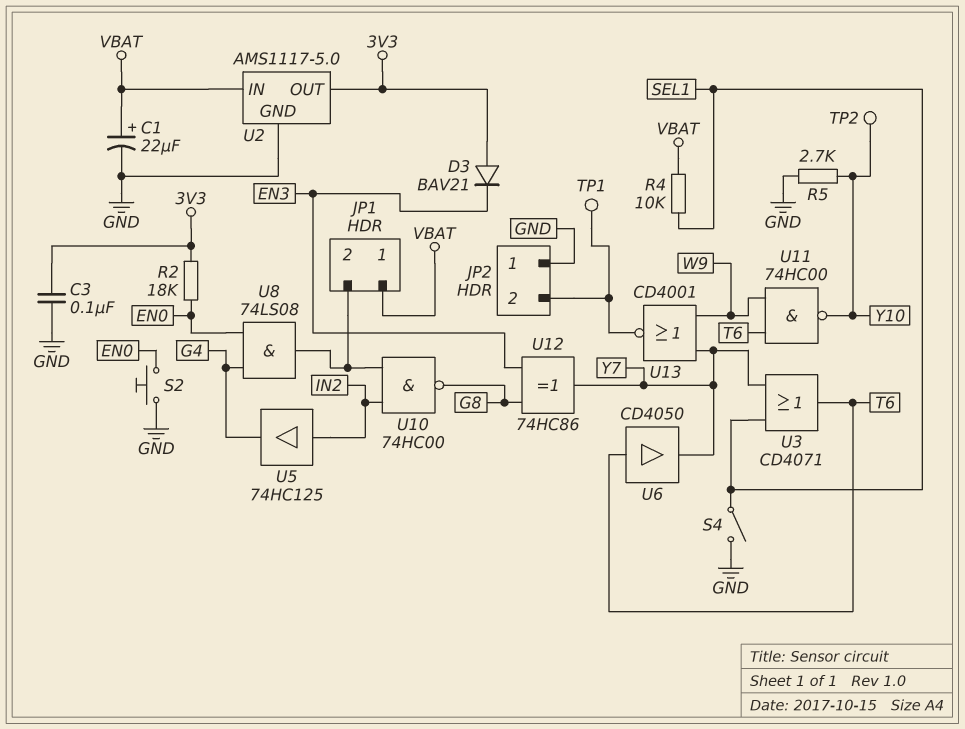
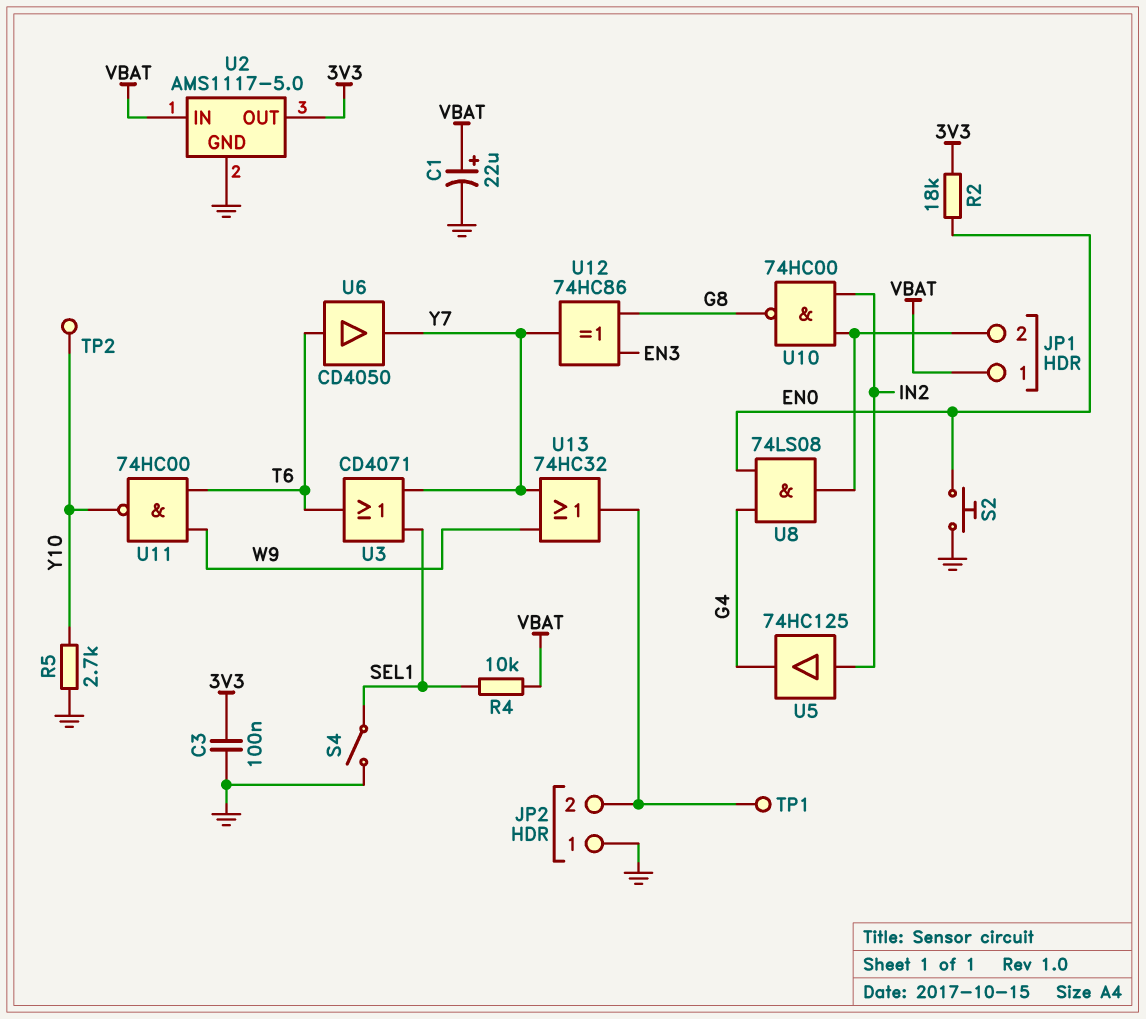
D3: diode BAV21 (A 3V3, K EN3) -> none
U13: NOR CD4001 (in W9, in Y7, out JP2/2) -> OR 74HC32 (in W9, in Y7, out JP2/2)

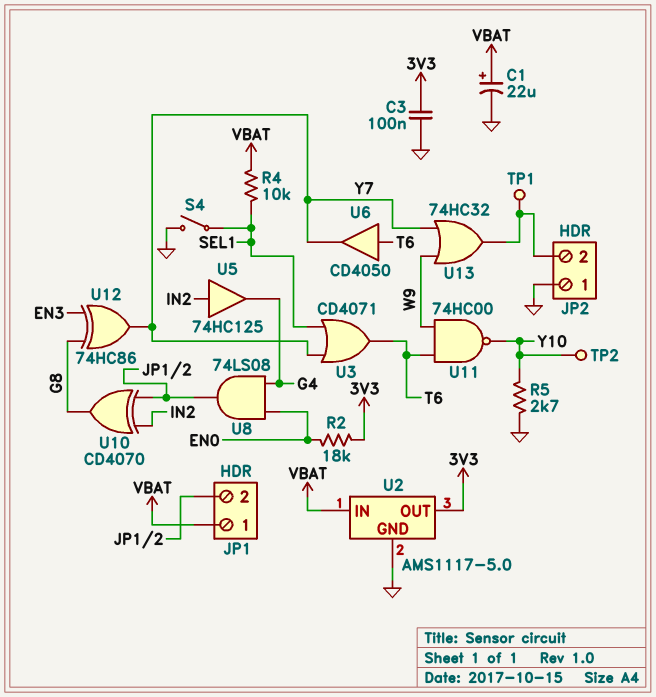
S2: button (EN0, GND) -> none
U10: NAND 74HC00 (in IN2, in JP1/2, out G8) -> XOR CD4070 (in IN2, in JP1/2, out G8)

